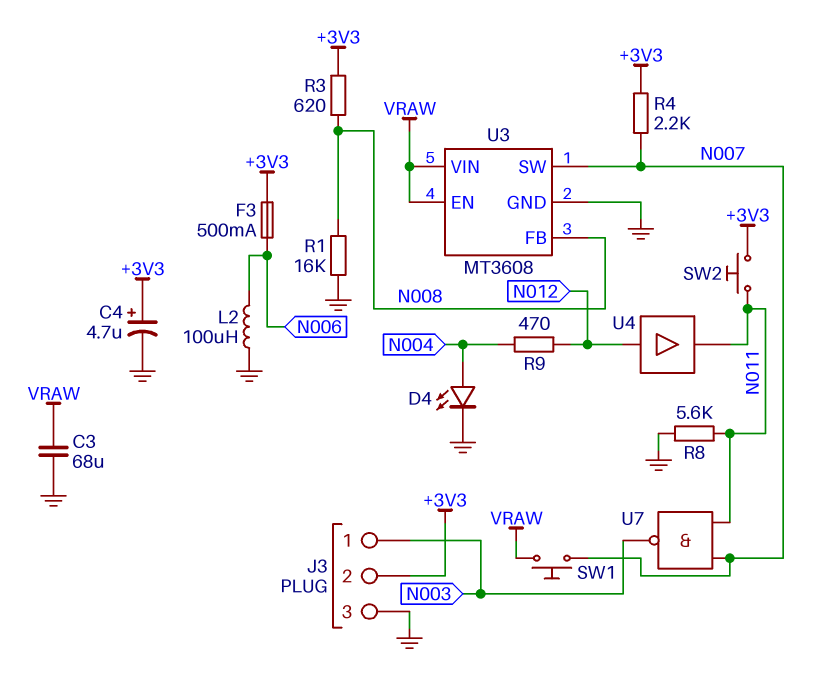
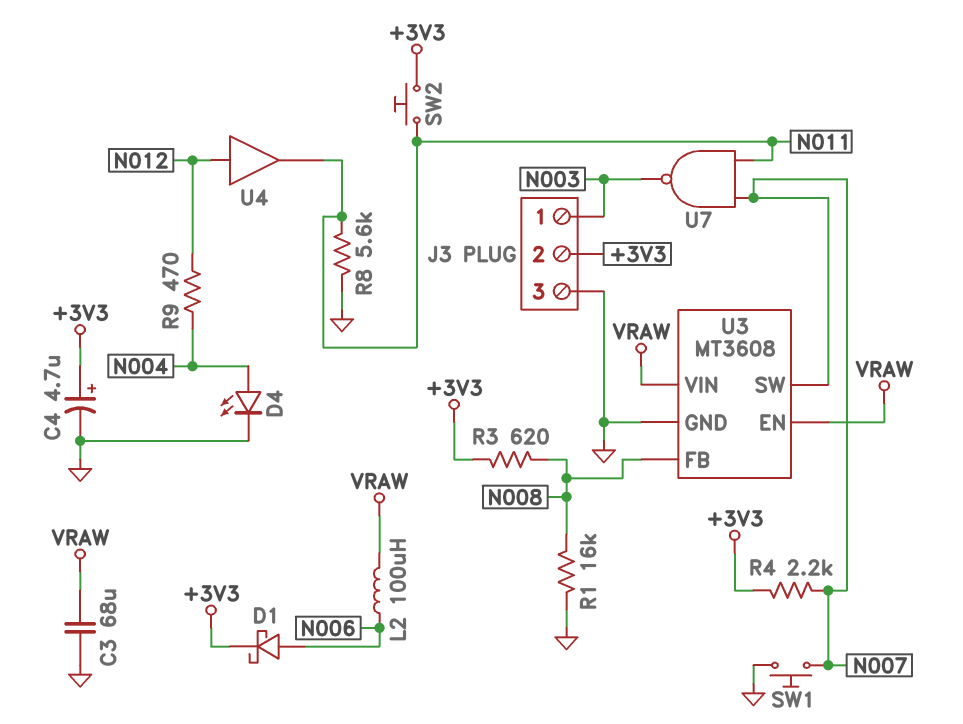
D1: none -> schottky (A N006, K +3V3)
F3: 500mA (+3V3, N006) -> none
L2: 100uH (GND, N006) -> 100uH (N006, VRAW)
SW1: button (N007, VRAW) -> button (GND, N007)

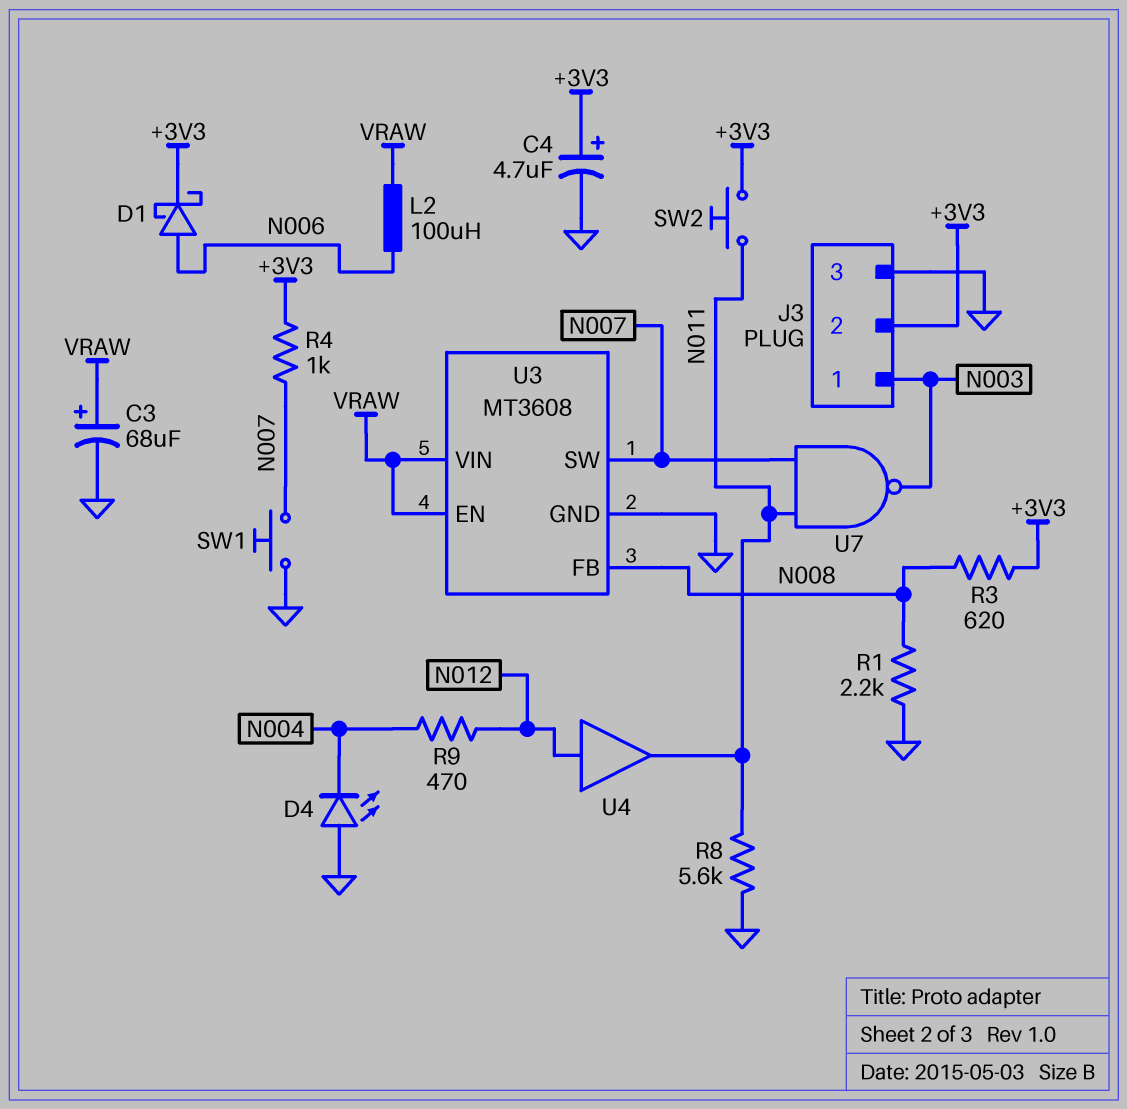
C3: 68uF (GND, VRAW) -> 68uF (plus VRAW, minus GND)
D4: LED (A N004, K GND) -> LED (A GND, K N004)
R1: 16k (GND, N008) -> 2.2k (GND, N008)
R4: 2.2k (+3V3, N007) -> 1k (+3V3, N007)

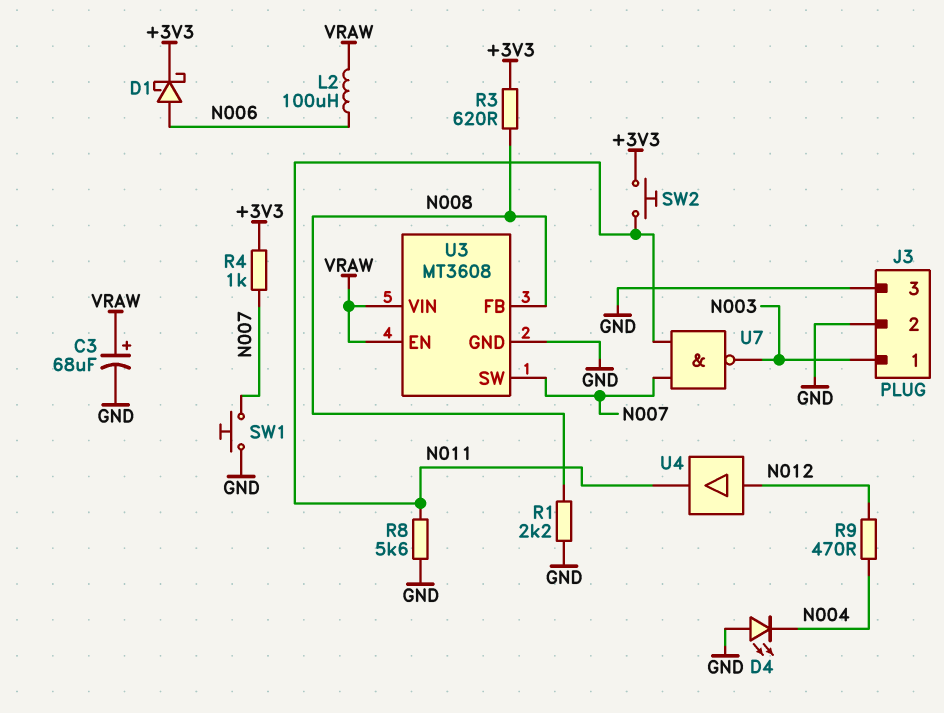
C4: 4.7uF (plus +3V3, minus GND) -> none
J3 pin 2: +3V3 -> GND

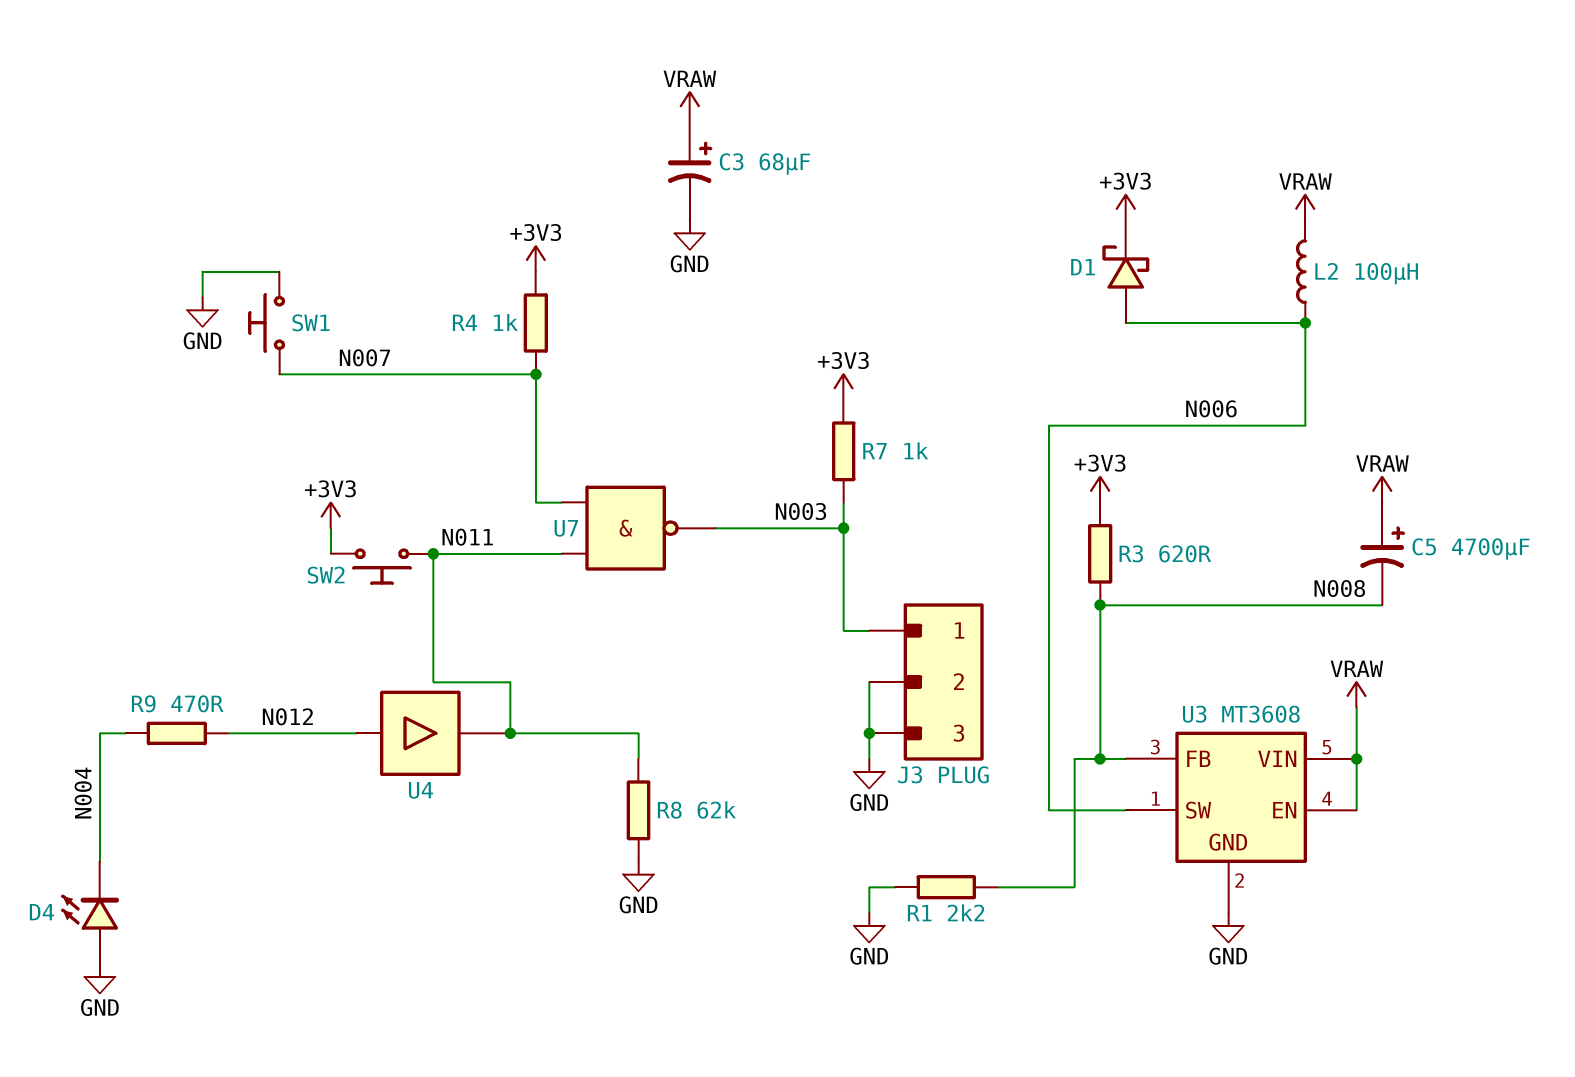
C5: none -> 4700uF (plus VRAW, minus N008)
R7: none -> 1k (+3V3, N003)
R8: 5.6k (GND, N011) -> 62k (GND, N011)
U3 pin SW: N007 -> N006

